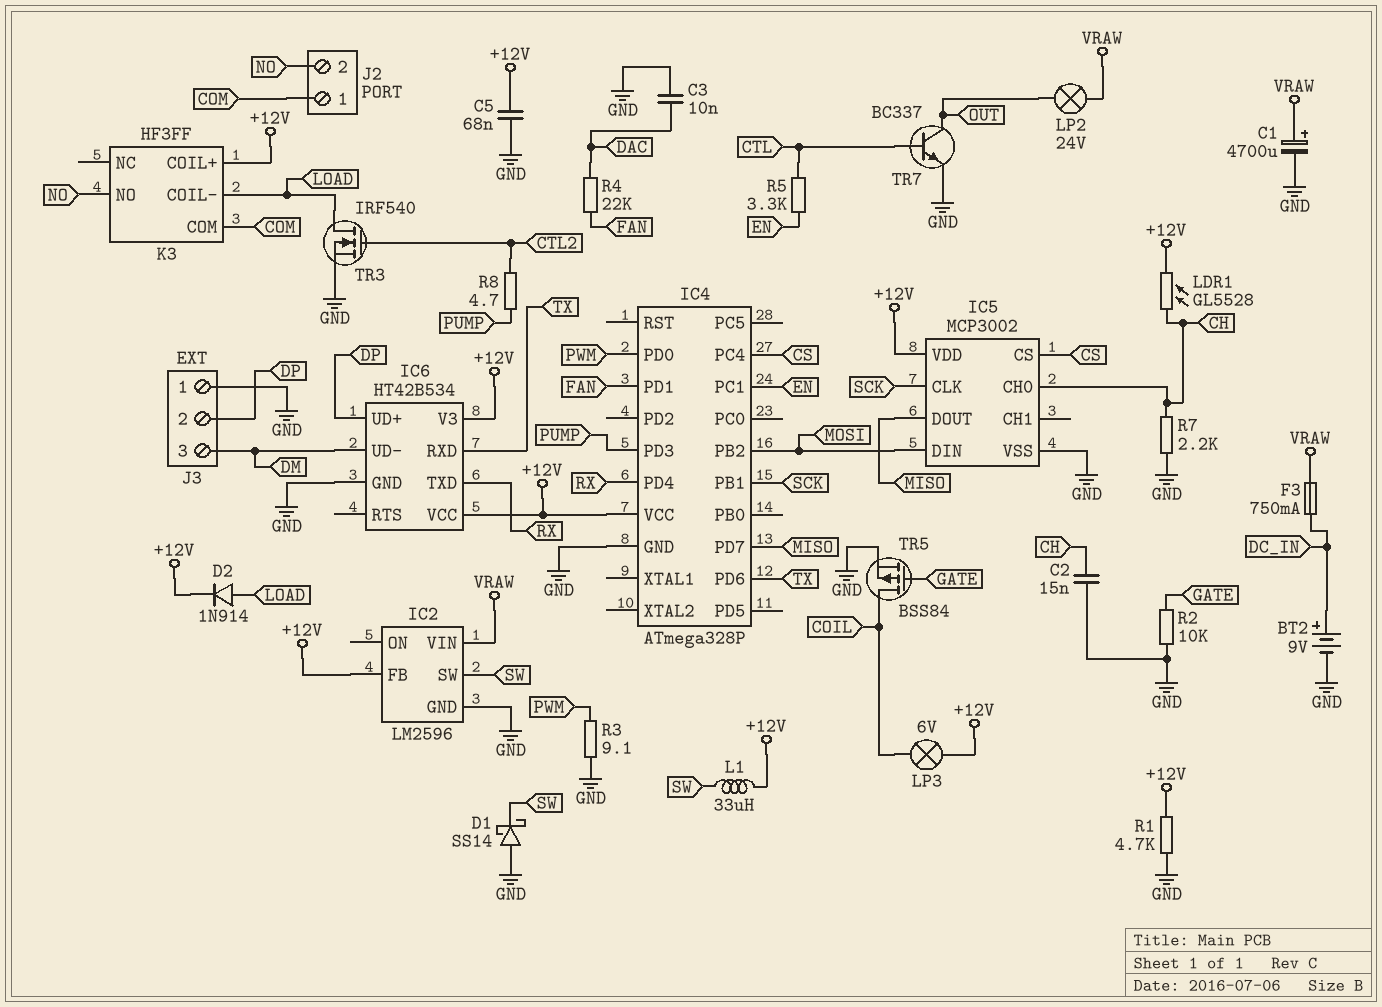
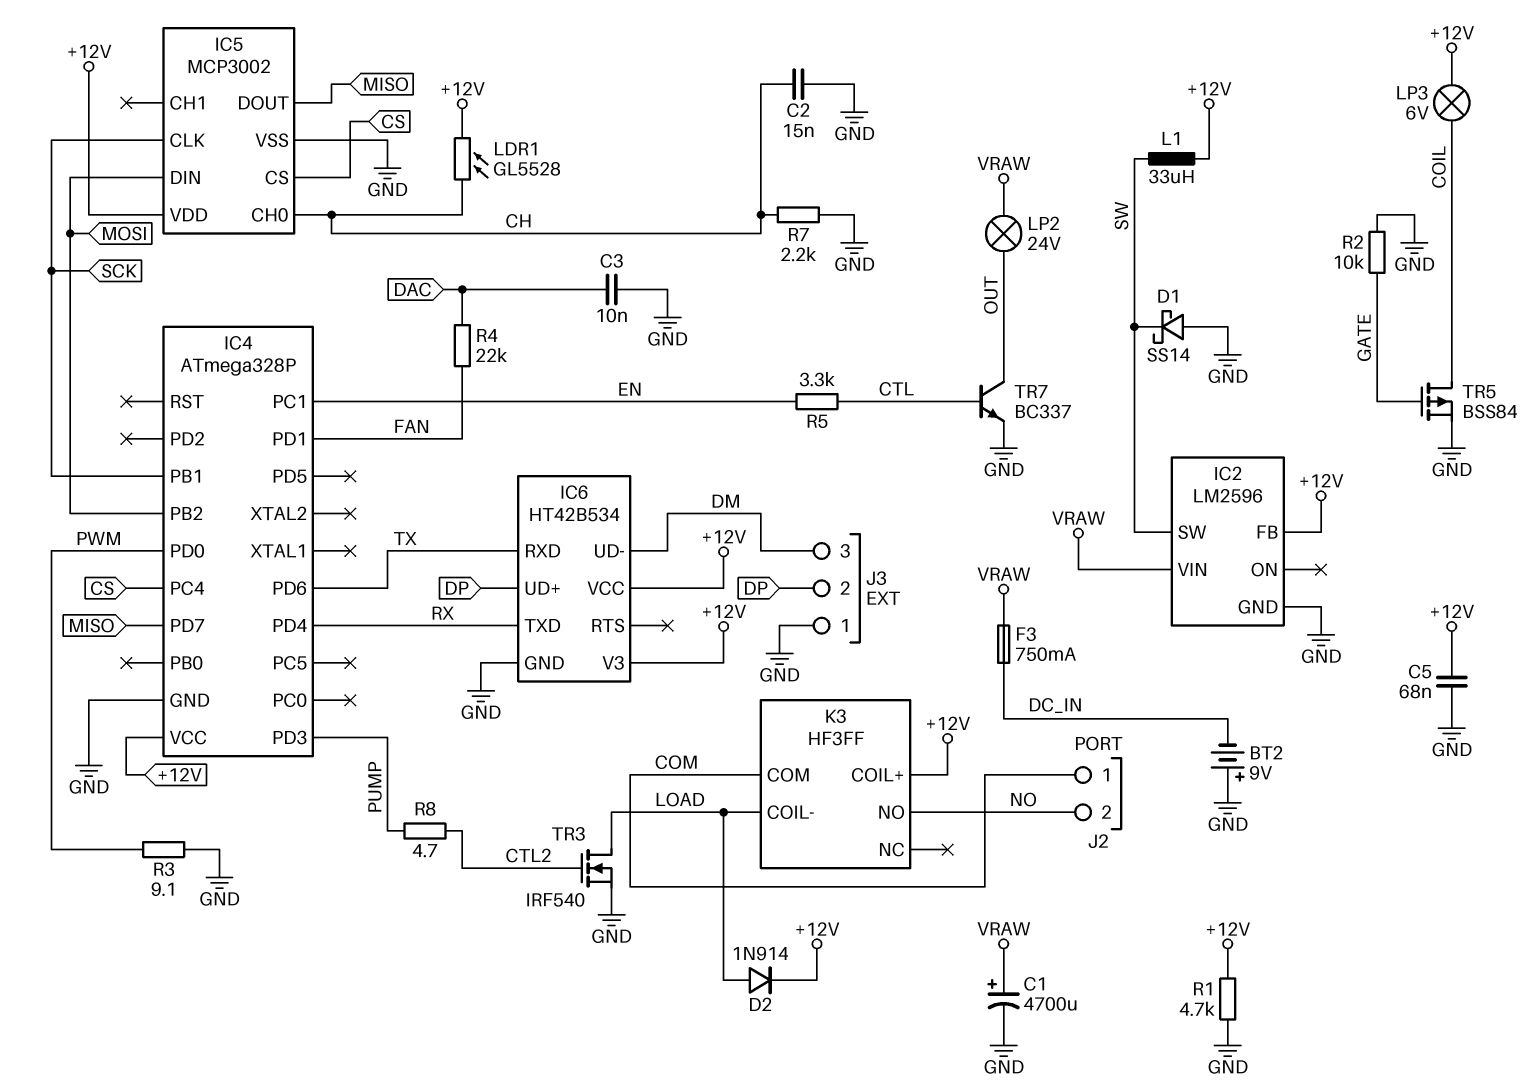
BT2: 9V (plus DC_IN, minus GND) -> 9V (plus GND, minus DC_IN)

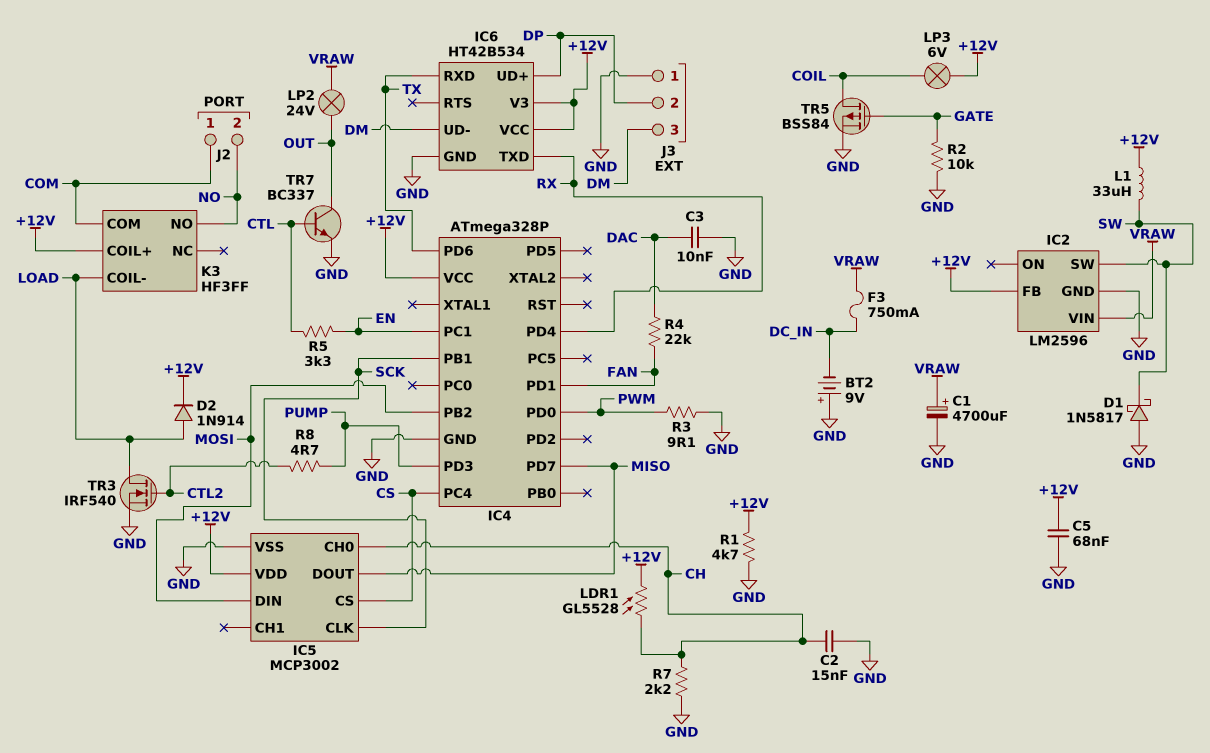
D1: schottky SS14 (A GND, K SW) -> schottky 1N5817 (A GND, K SW)

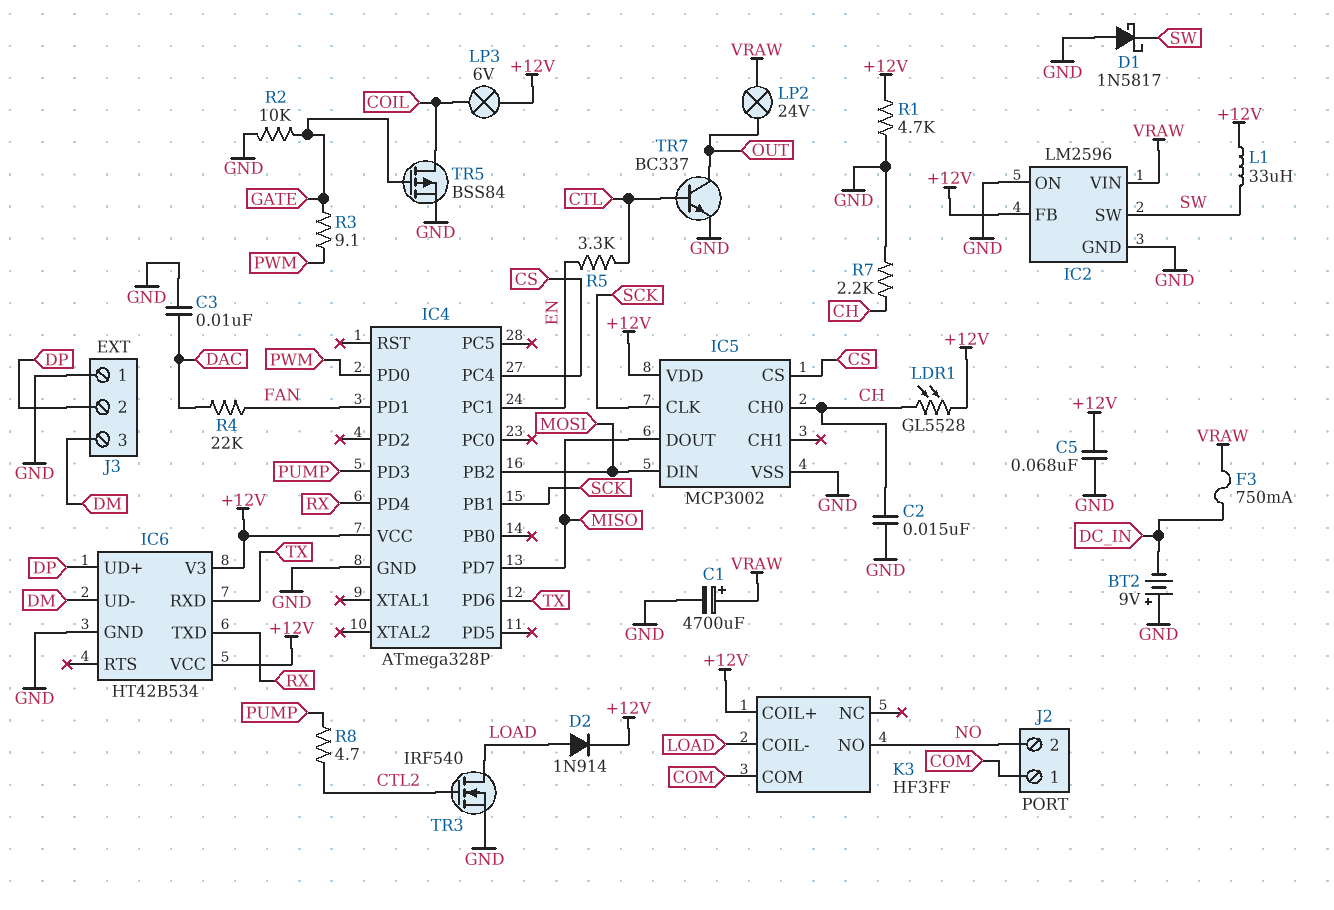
IC2 pin ON: none -> GND
R3: 9.1 (GND, PWM) -> 9.1 (GATE, PWM)

